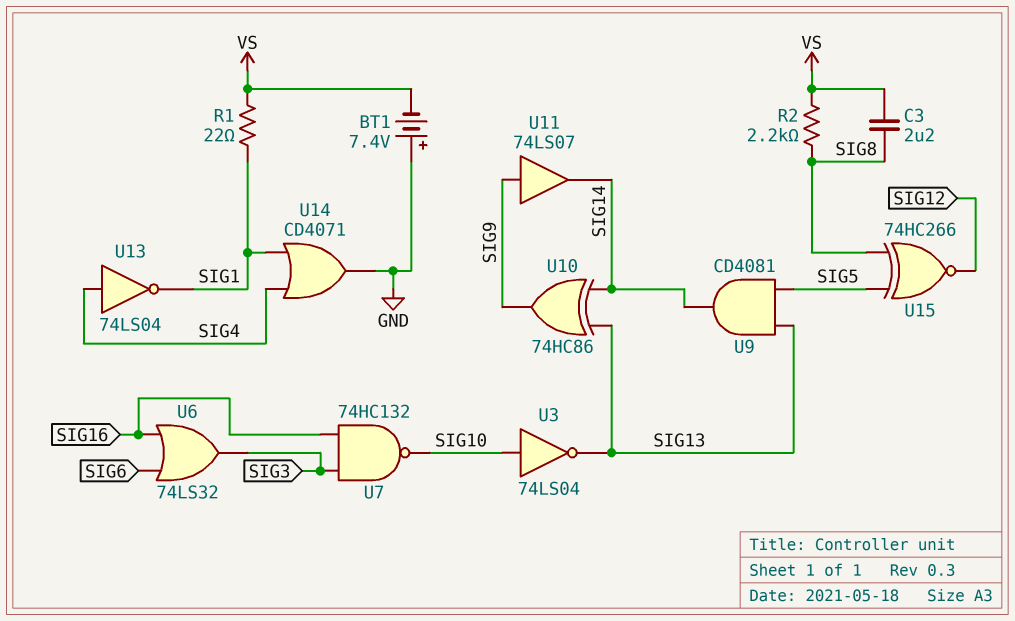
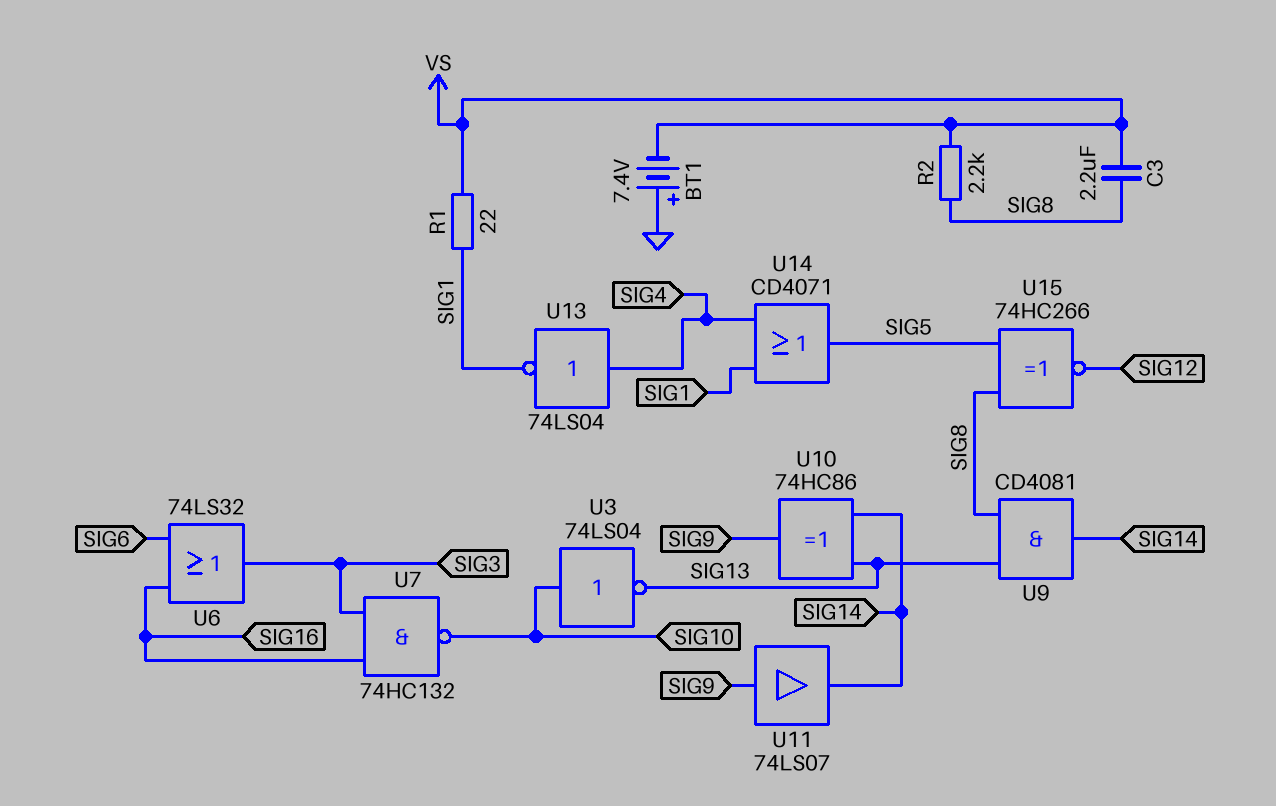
U9: AND CD4081 (in SIG5, in SIG13, out SIG14) -> AND CD4081 (in SIG8, in SIG13, out SIG14)
U14: OR CD4071 (in SIG1, in SIG4, out GND) -> OR CD4071 (in SIG1, in SIG4, out SIG5)

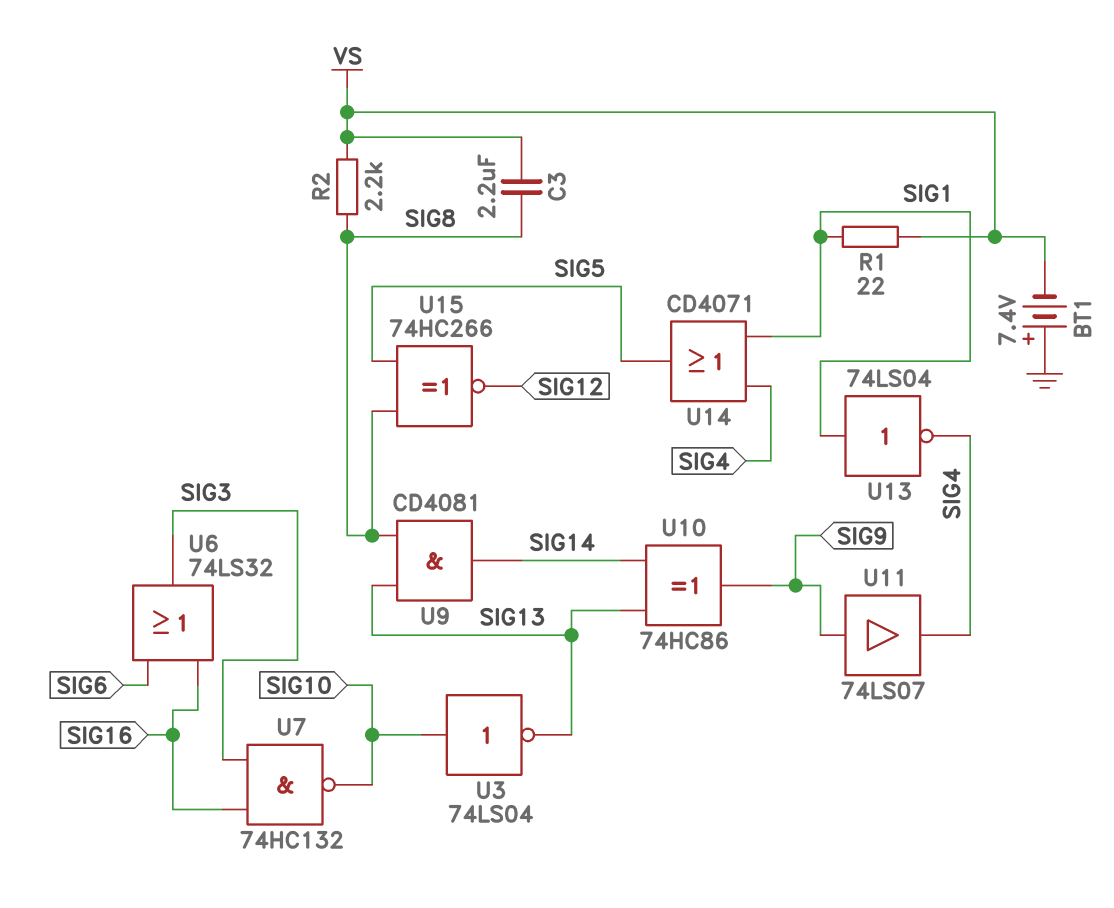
U11: buffer 74LS07 (in SIG9, out SIG14) -> buffer 74LS07 (in SIG9, out SIG4)
U13: NOT 74LS04 (in SIG4, out SIG1) -> NOT 74LS04 (in SIG1, out SIG4)

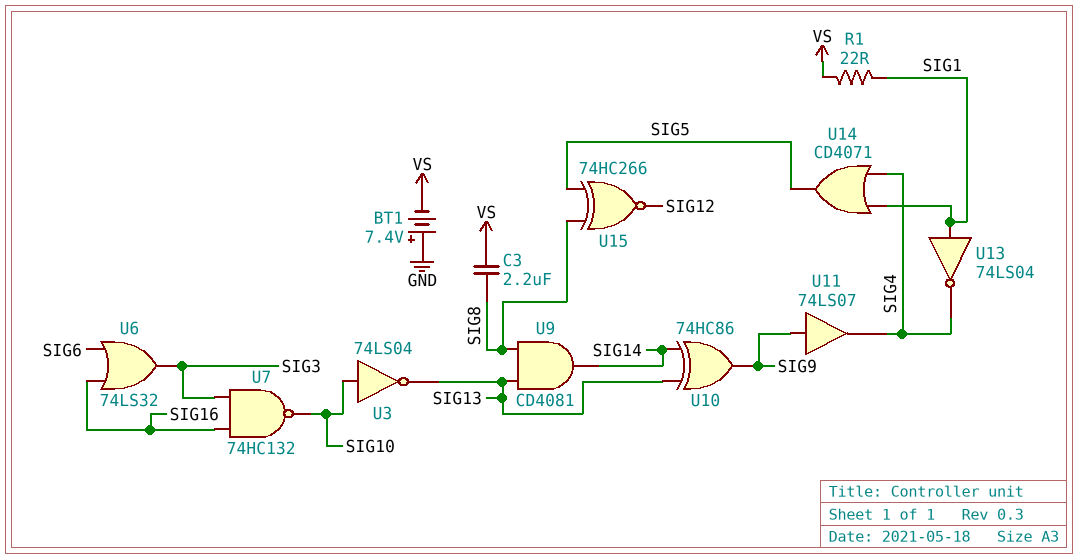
R2: 2.2k (SIG8, VS) -> none

